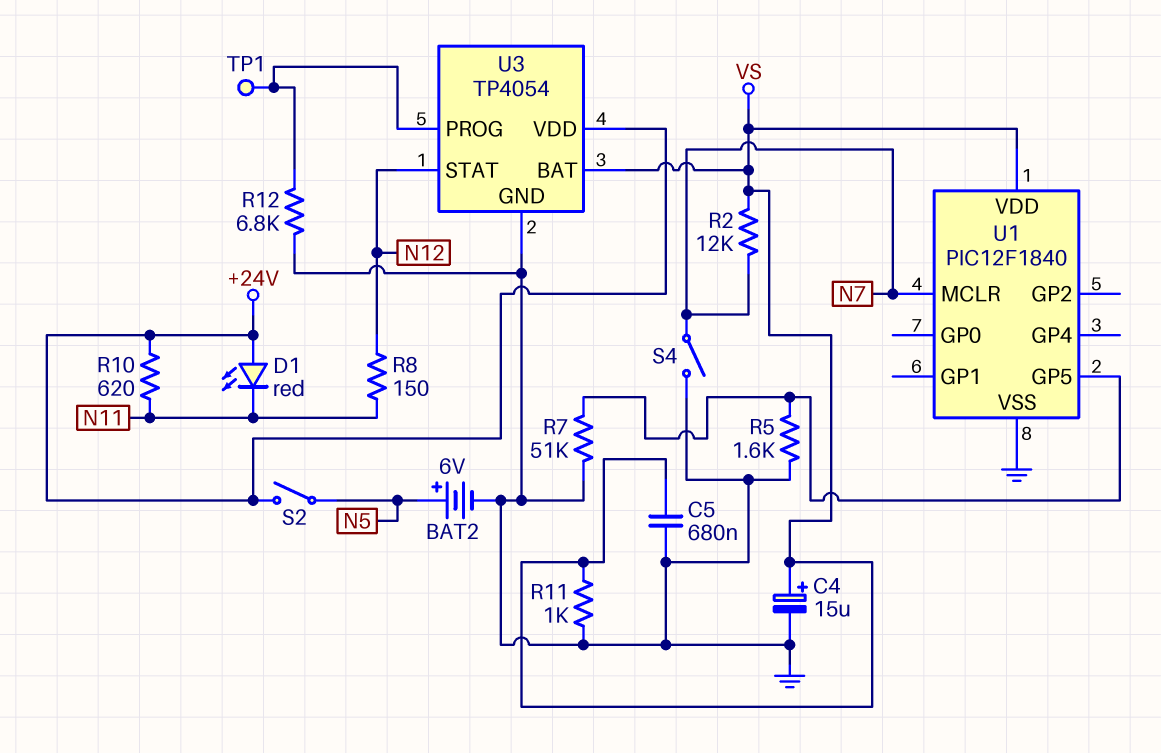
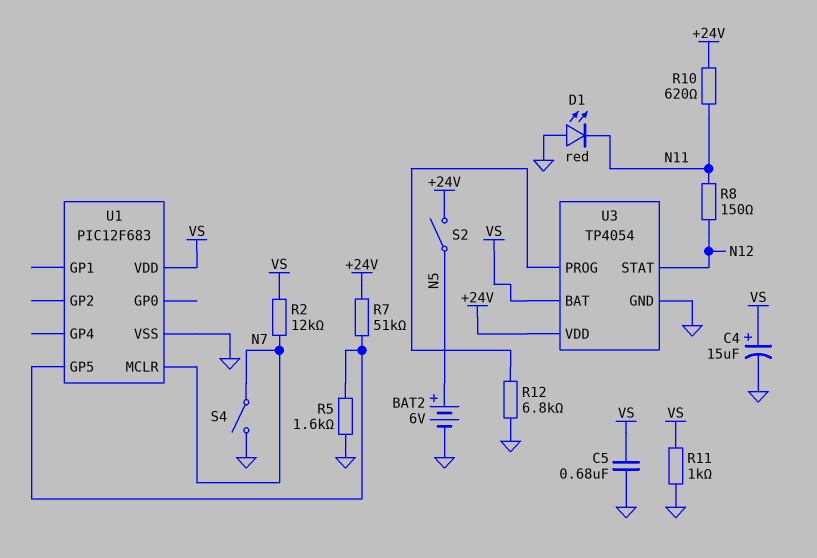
D1: LED red (A +24V, K N11) -> LED red (A GND, K N11)
R7: 51k (GND, U1/GP5) -> 51k (+24V, U1/GP5)
TP1: test point (U3/PROG) -> none
U1: PIC12F1840 -> PIC12F683

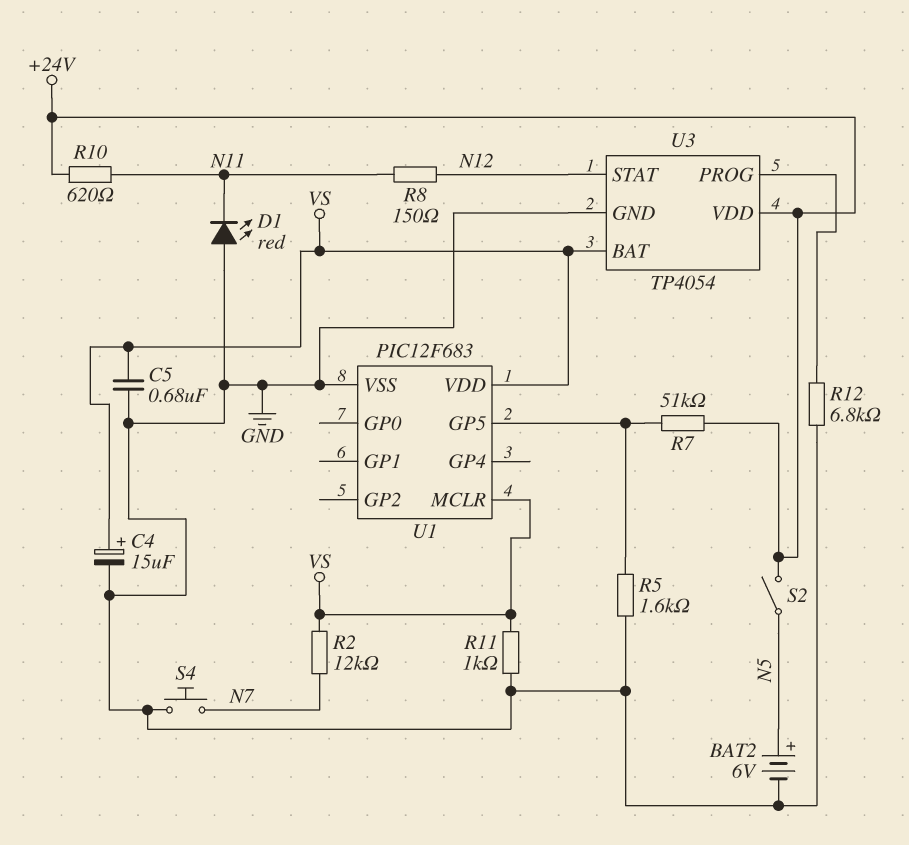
S4: switch (GND, N7) -> button (GND, N7)
U1 pin MCLR: N7 -> VS

